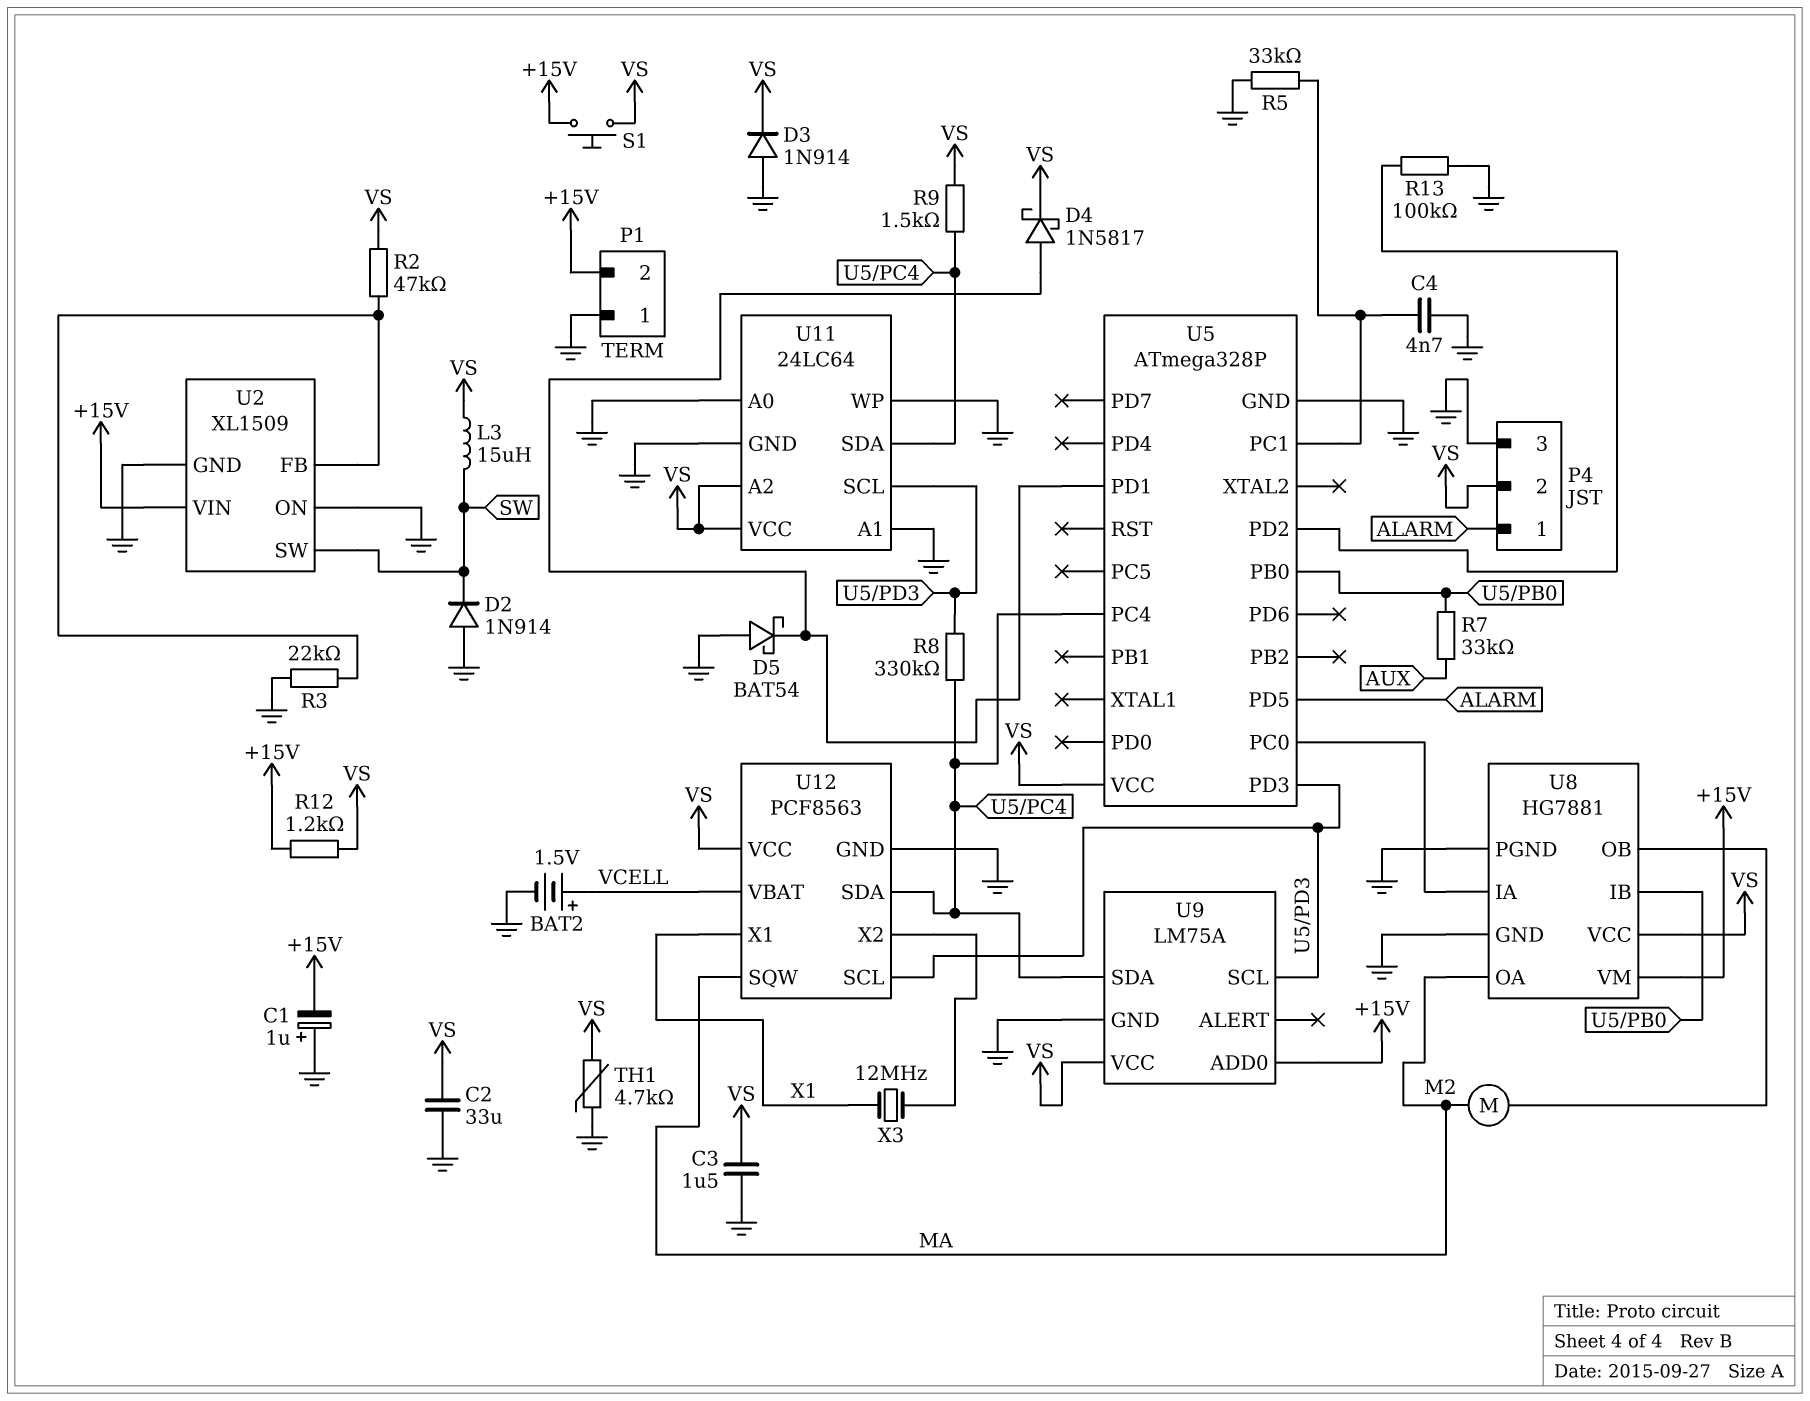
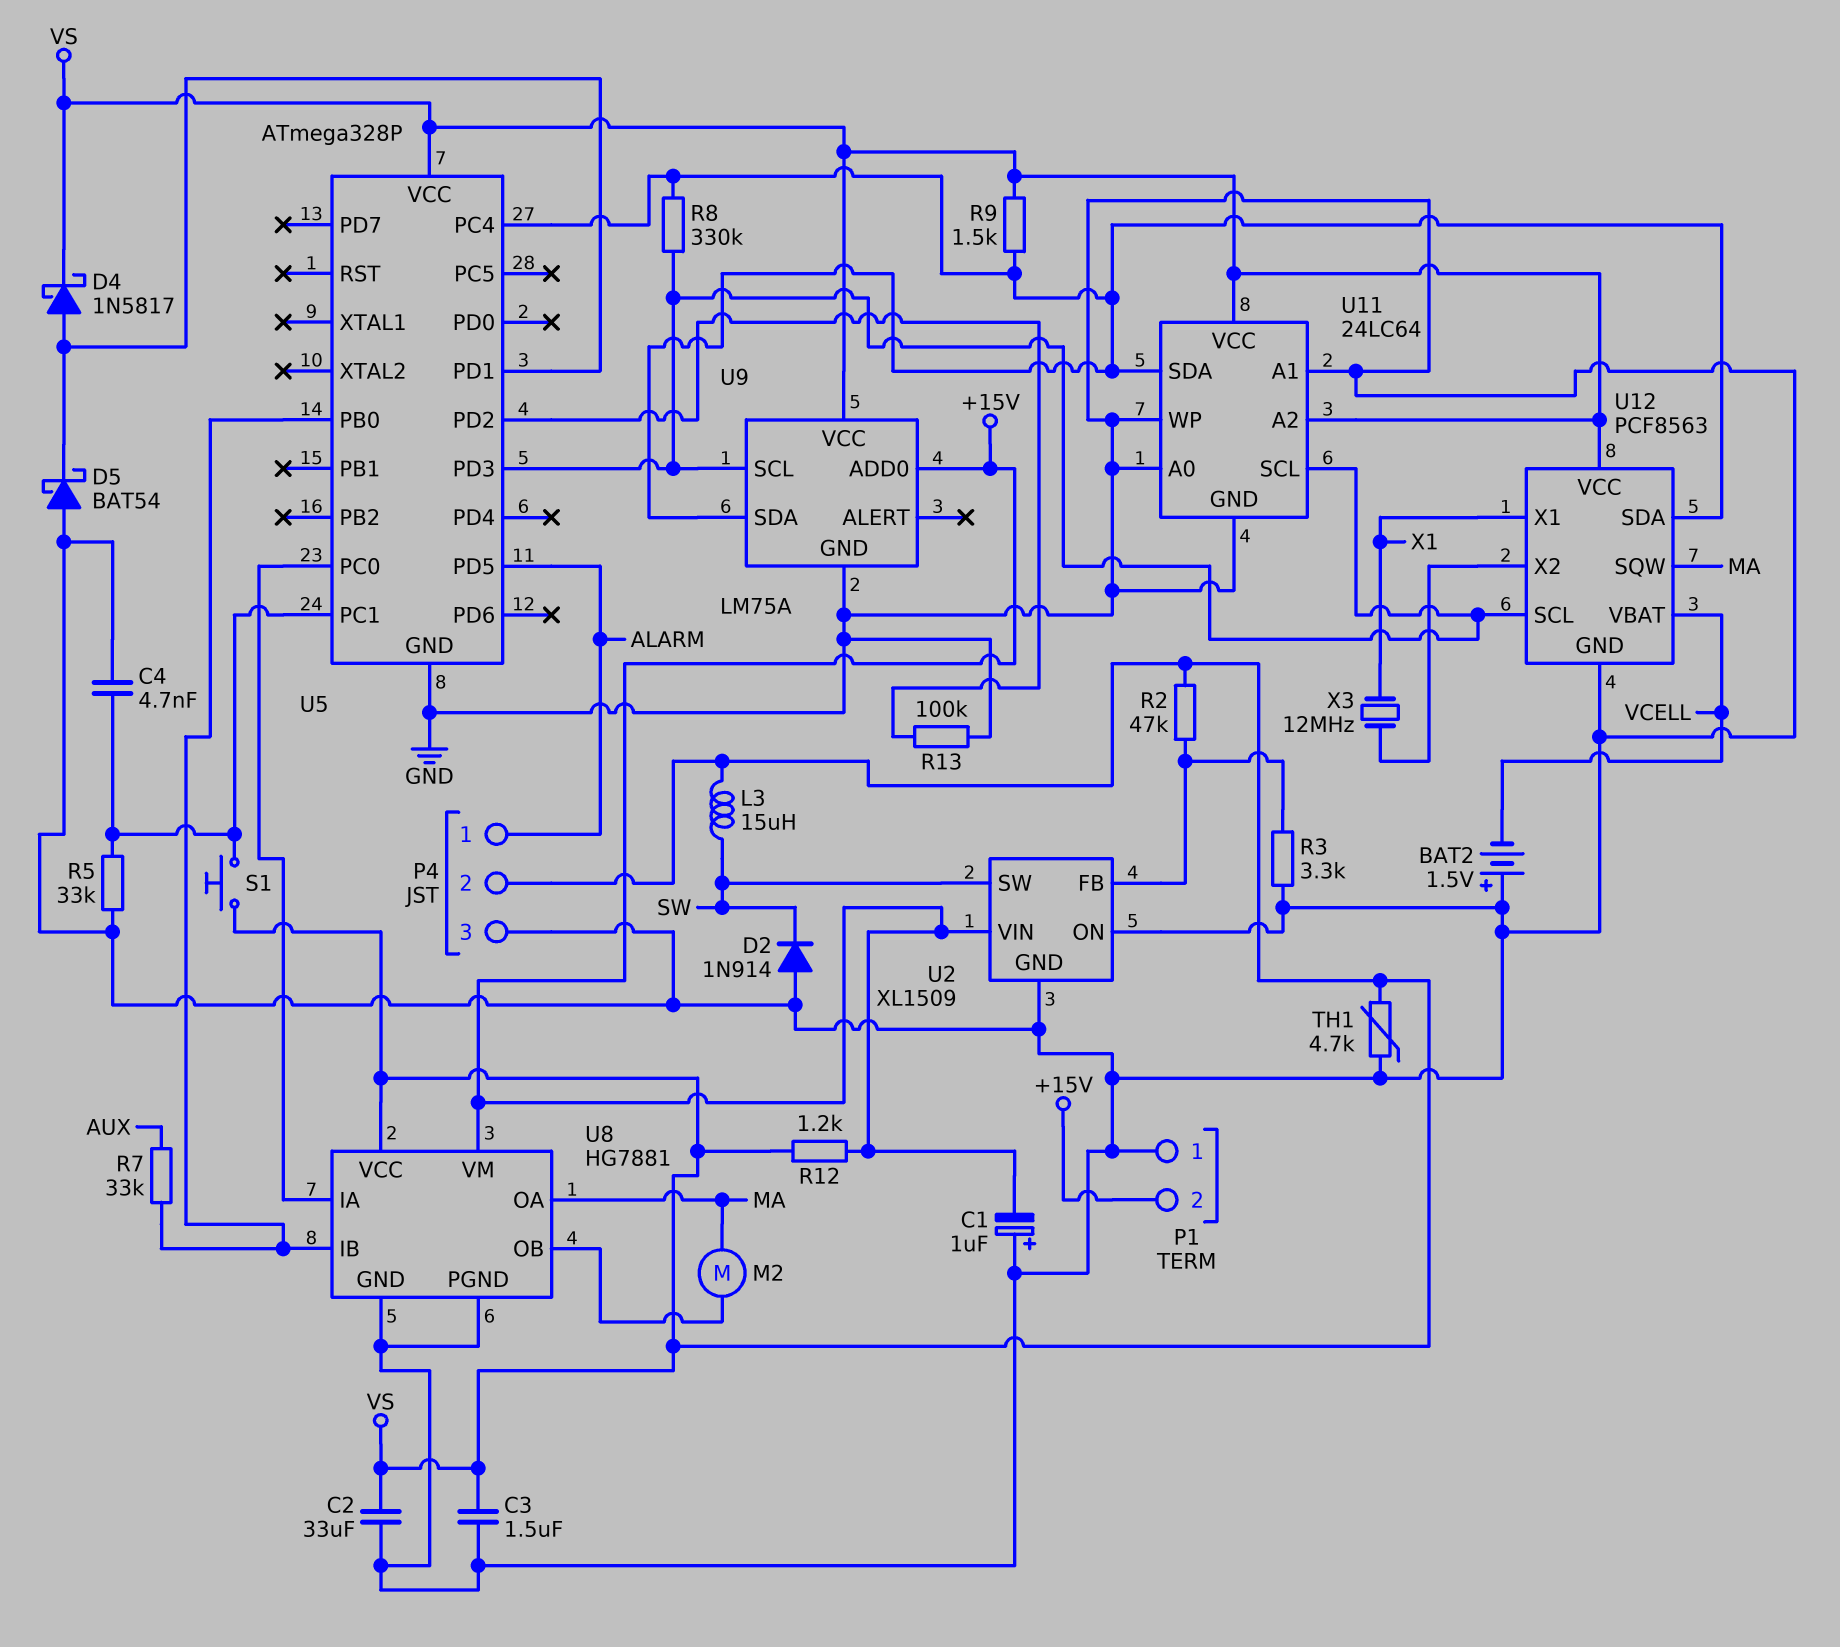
BAT2: 1.5V (plus VCELL, minus GND) -> 1.5V (plus GND, minus VCELL)
D3: diode 1N914 (A GND, K VS) -> none
R3: 22k (GND, U2/FB) -> 3.3k (GND, U2/FB)
S1: button (+15V, VS) -> button (U5/PC1, VS)

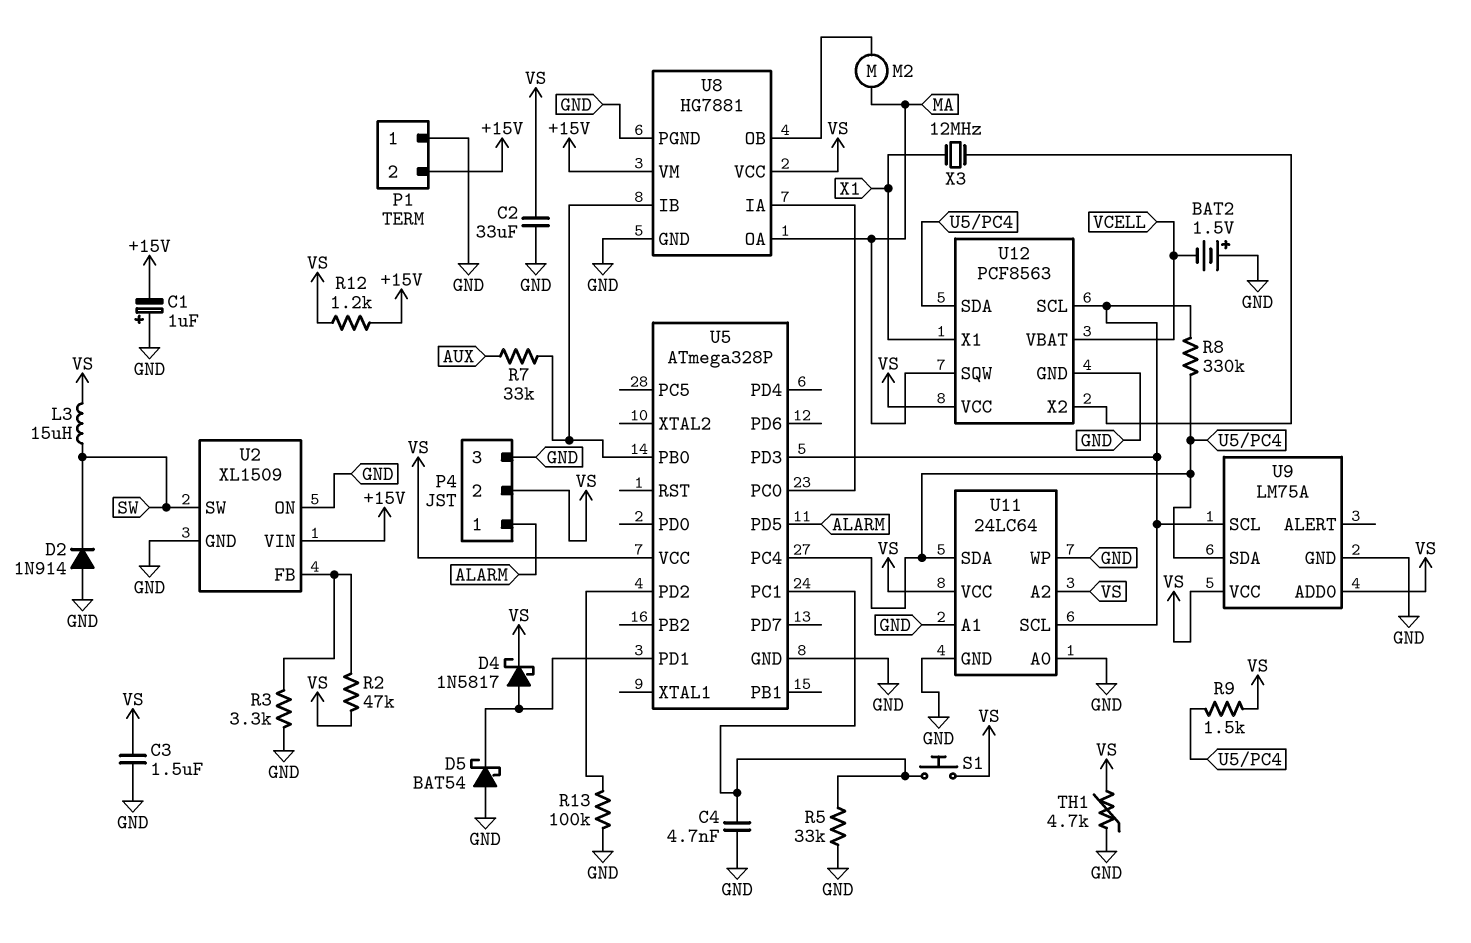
U9 pin ADD0: +15V -> VS

